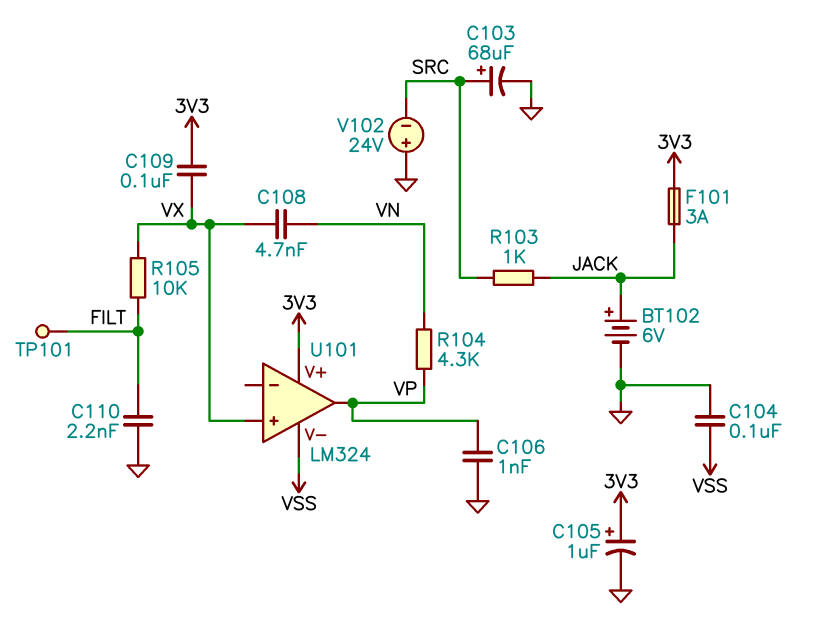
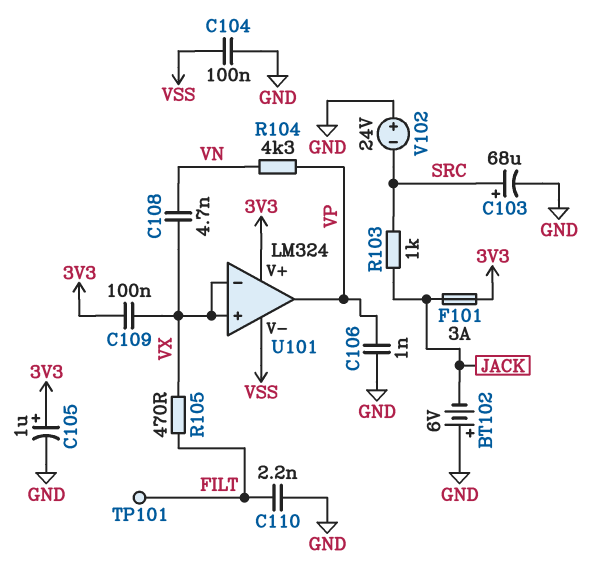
BT102: 6V (plus JACK, minus GND) -> 6V (plus GND, minus JACK)
R105: 10k (FILT, VX) -> 470 (FILT, VX)
U101 pin in-: none -> VX

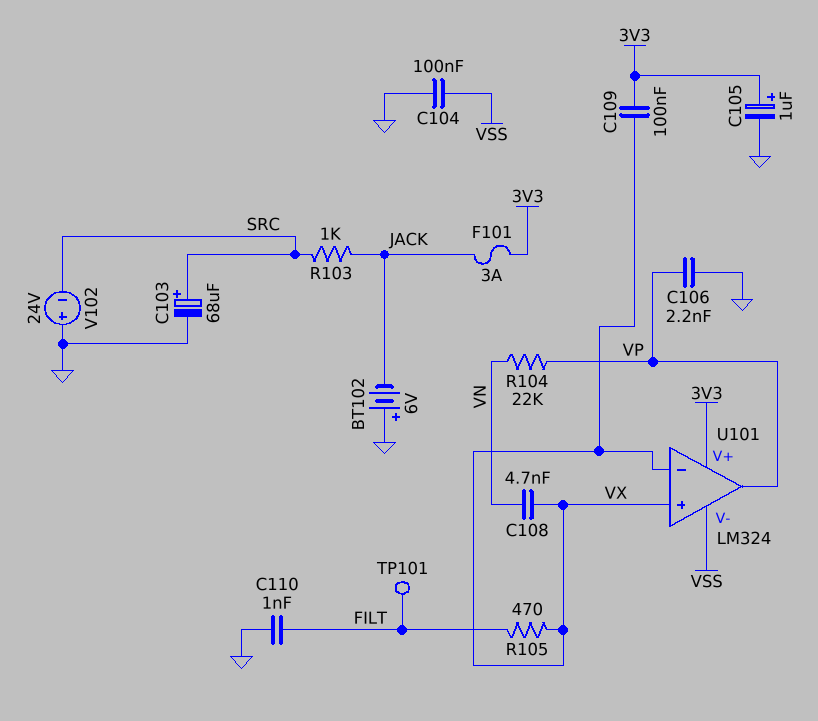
C106: 1nF (GND, VP) -> 2.2nF (GND, VP)
C110: 2.2nF (FILT, GND) -> 1nF (FILT, GND)
R104: 4.3k (VN, VP) -> 22k (VN, VP)

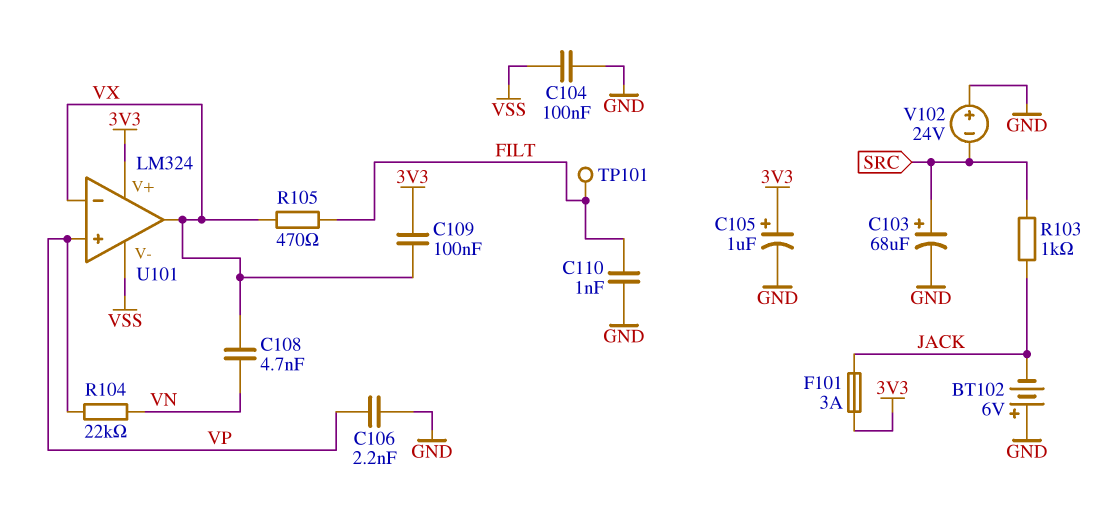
U101 pin in+: VX -> VP
U101 pin out: VP -> VX

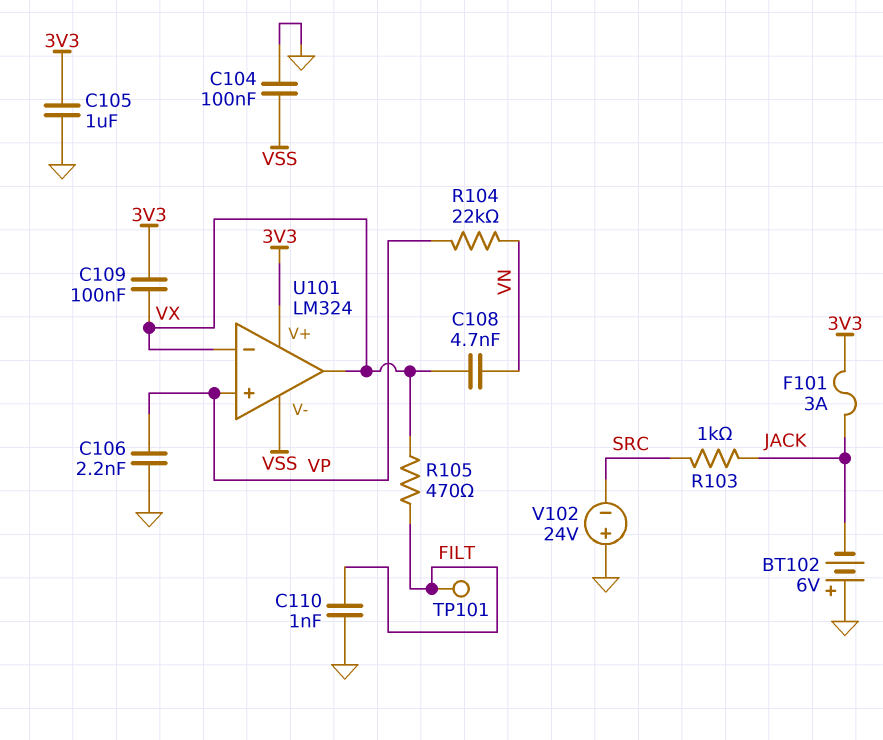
C103: 68uF (plus SRC, minus GND) -> none
C105: 1uF (plus 3V3, minus GND) -> 1uF (3V3, GND)

